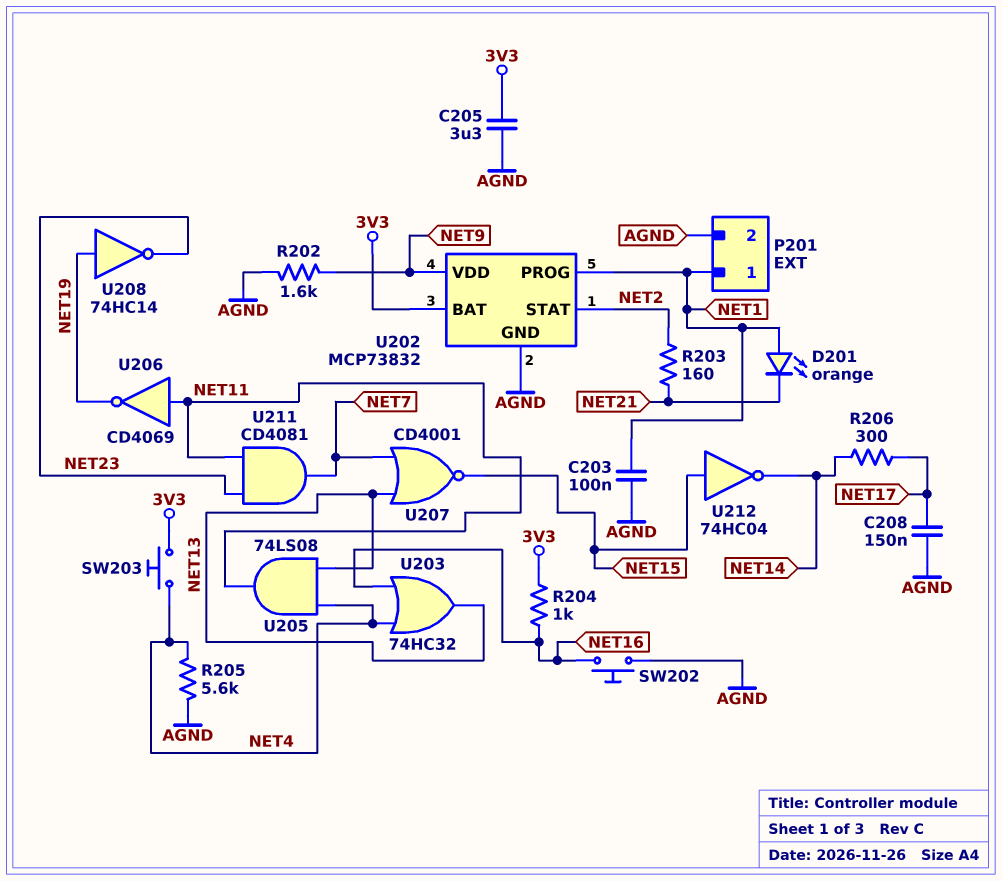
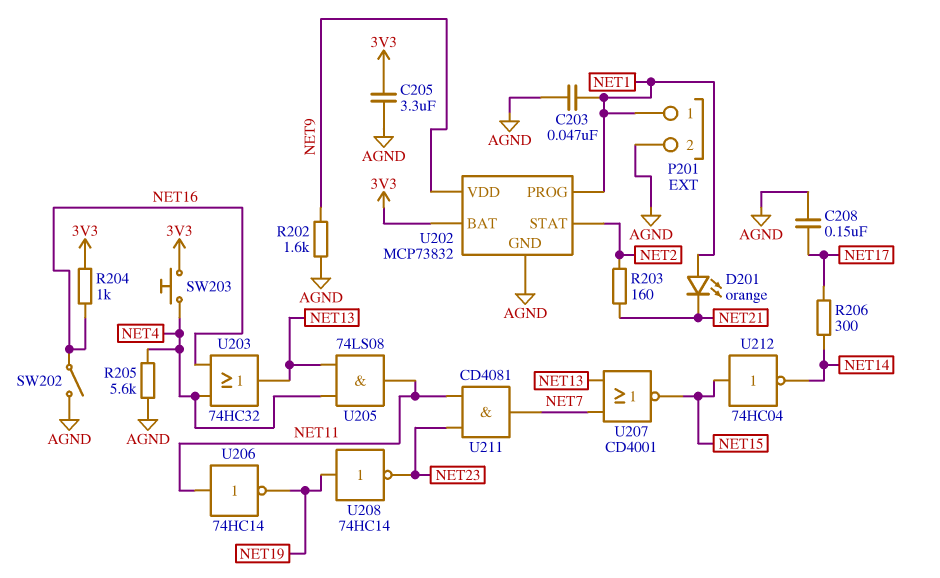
C203: 100nF (AGND, NET1) -> 47nF (AGND, NET1)
SW202: button (AGND, NET16) -> switch (AGND, NET16)
U206: NOT CD4069 (in NET11, out NET19) -> NOT 74HC14 (in NET11, out NET19)

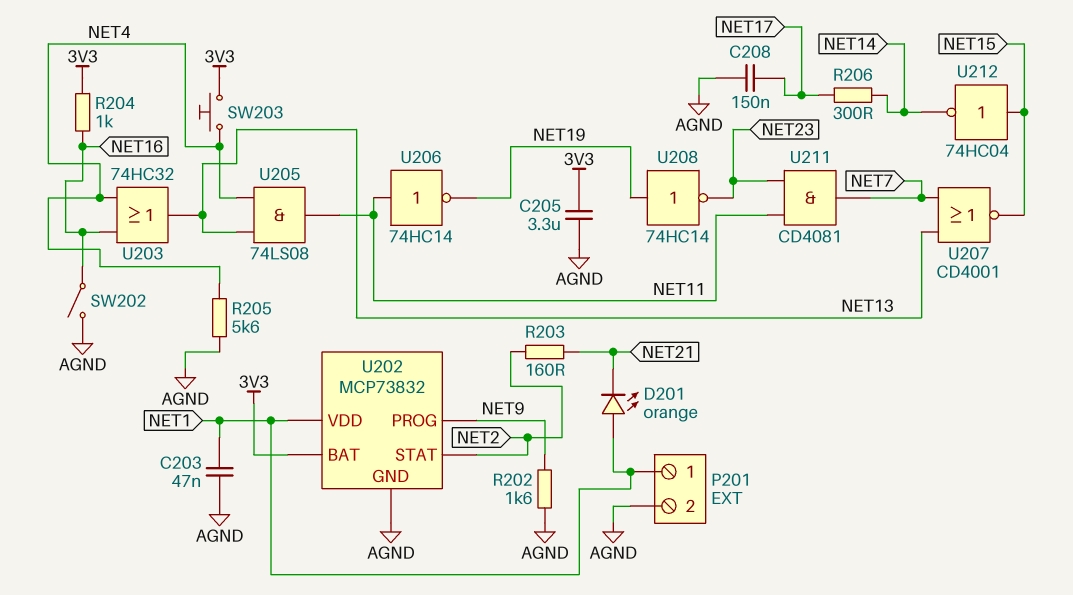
U202 pin PROG: NET1 -> NET9
U202 pin VDD: NET9 -> NET1

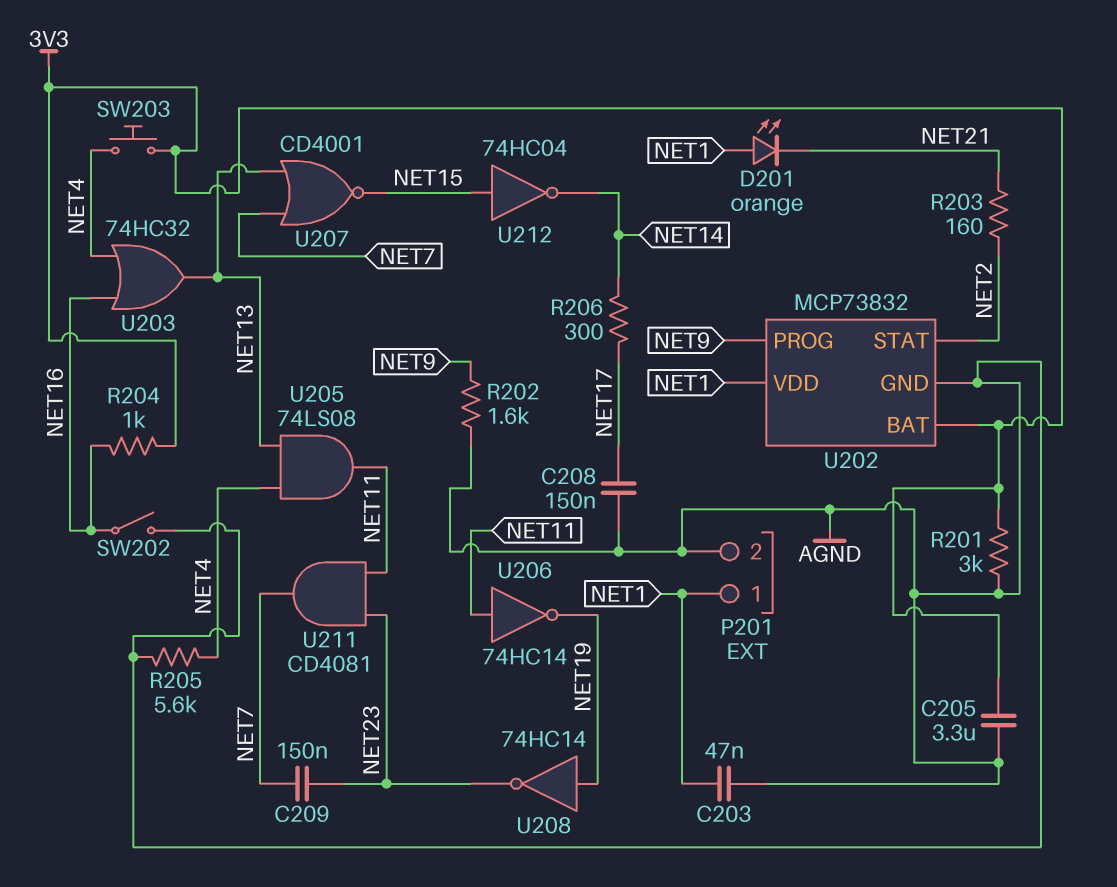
C209: none -> 150nF (NET7, NET23)
R201: none -> 3k (3V3, AGND)

